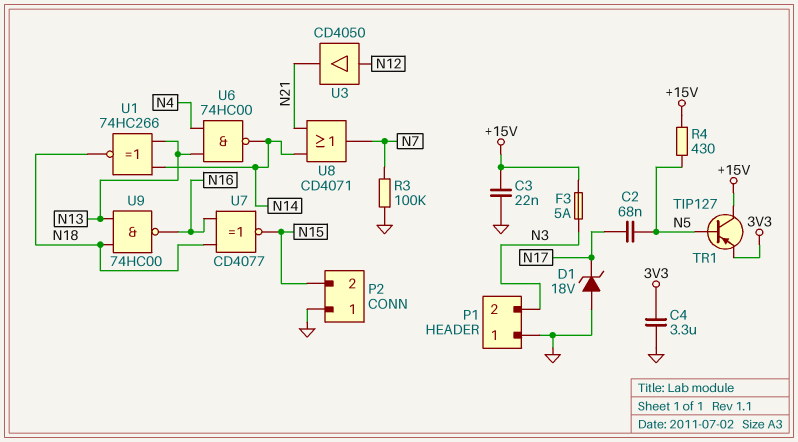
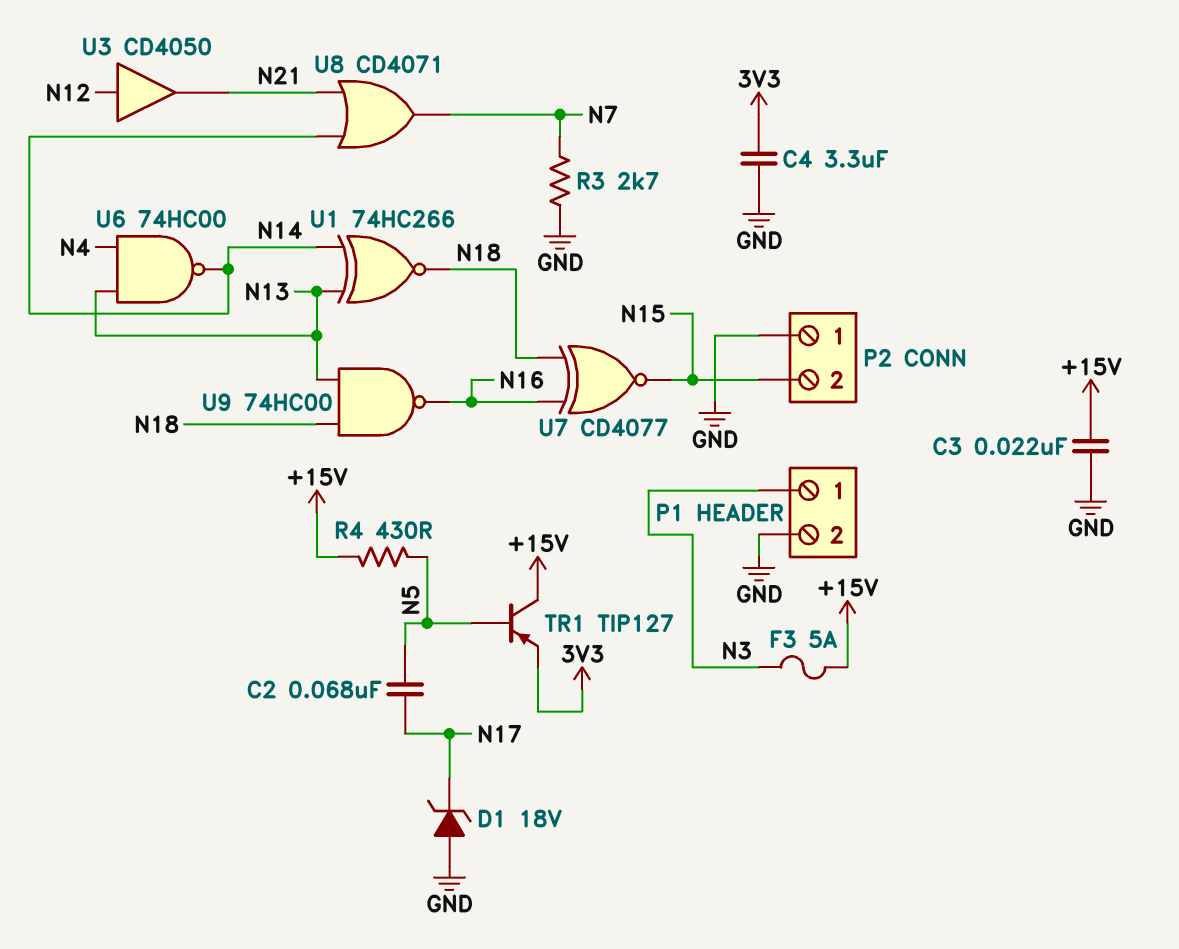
P1 pin 1: GND -> N3
P1 pin 2: N3 -> GND
R3: 100k (GND, N7) -> 2.7k (GND, N7)

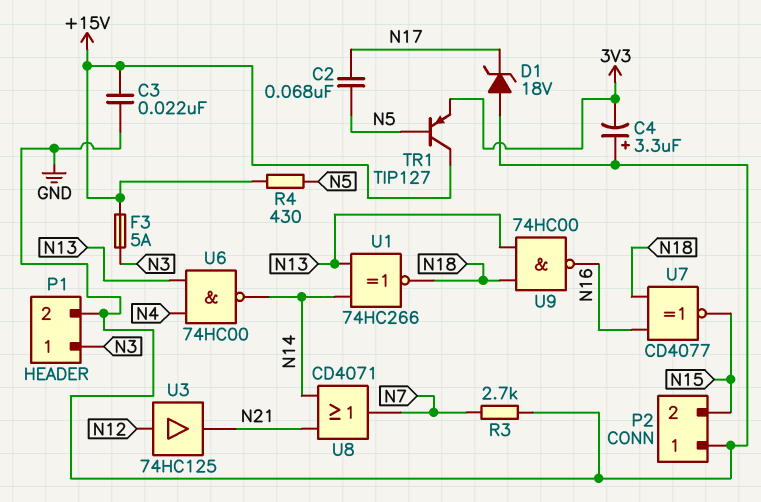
C4: 3.3uF (3V3, GND) -> 3.3uF (plus GND, minus 3V3)
U3: buffer CD4050 (in N12, out N21) -> buffer 74HC125 (in N12, out N21)

